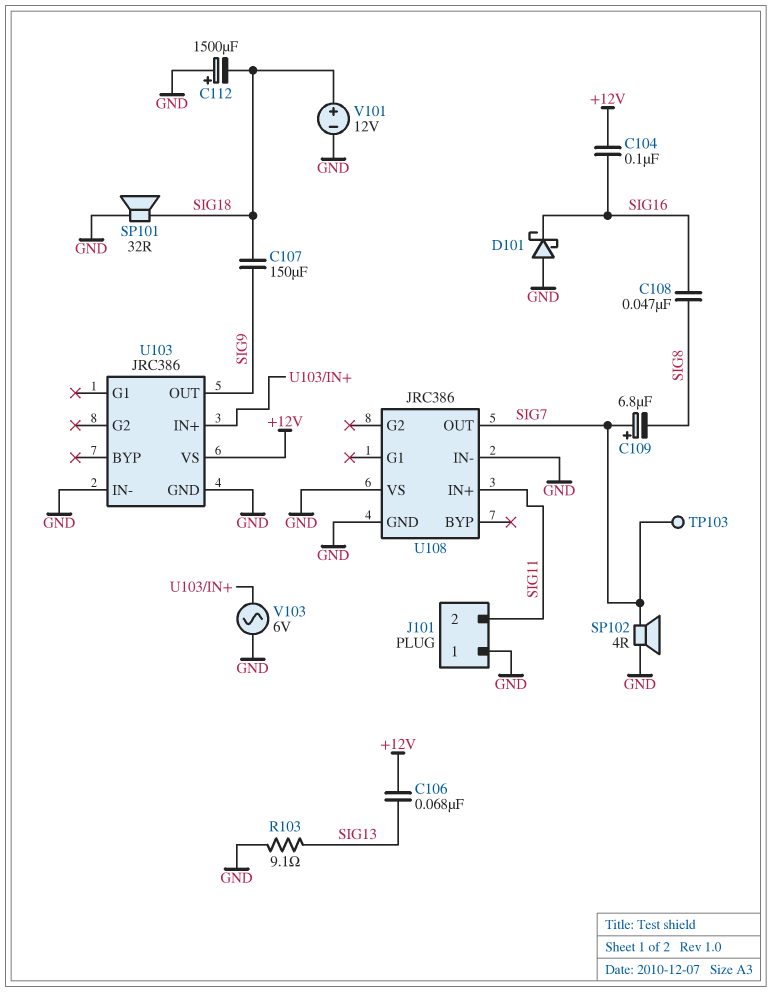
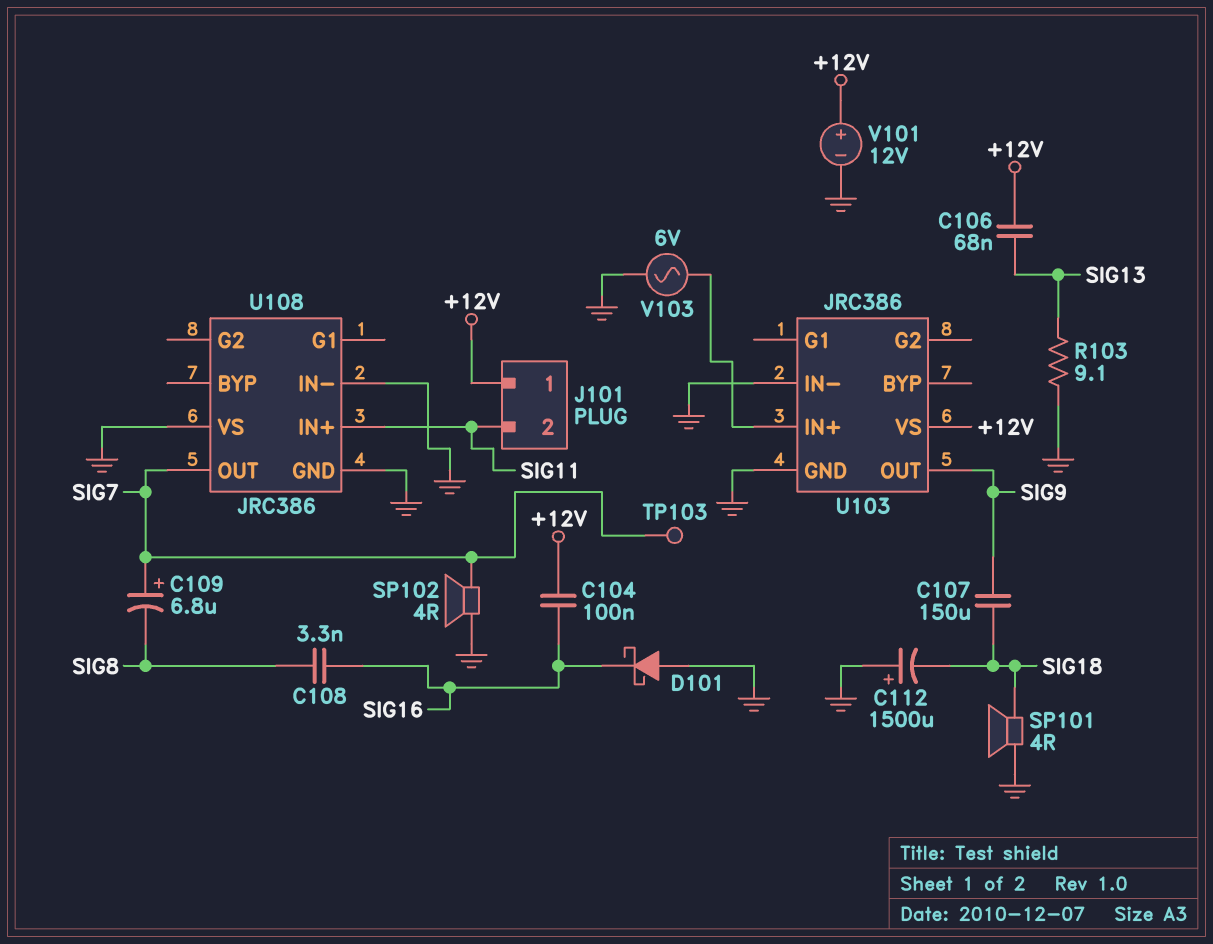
C108: 47nF (SIG8, SIG16) -> 3.3nF (SIG8, SIG16)
J101 pin 1: GND -> +12V
SP101: speaker 32R (GND, SIG18) -> speaker 4R (GND, SIG18)
V101: 12V (plus SIG18, minus GND) -> 12V (plus +12V, minus GND)

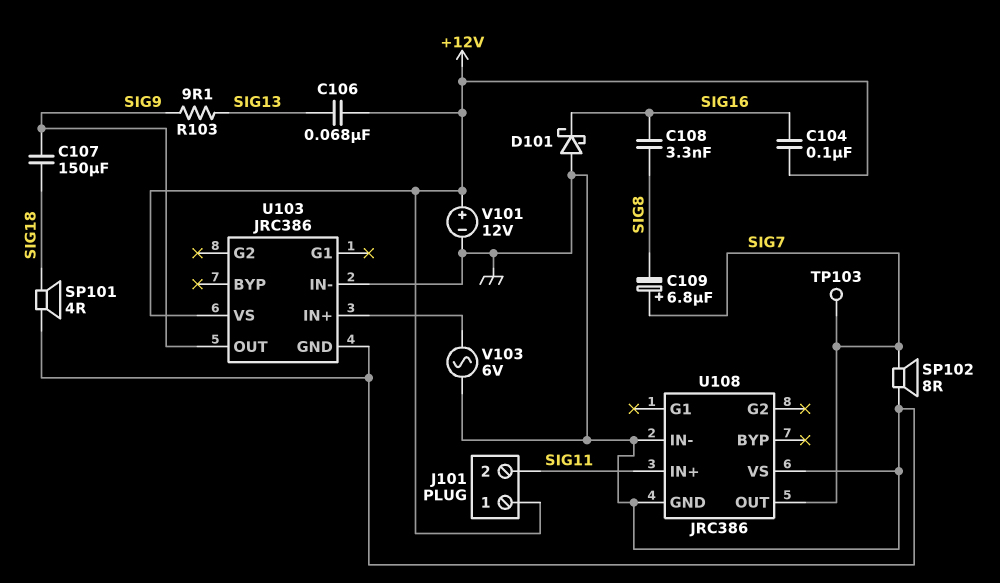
C112: 1500uF (plus GND, minus SIG18) -> none
R103: 9.1 (GND, SIG13) -> 9.1 (SIG9, SIG13)
SP102: speaker 4R (GND, SIG7) -> speaker 8R (GND, SIG7)

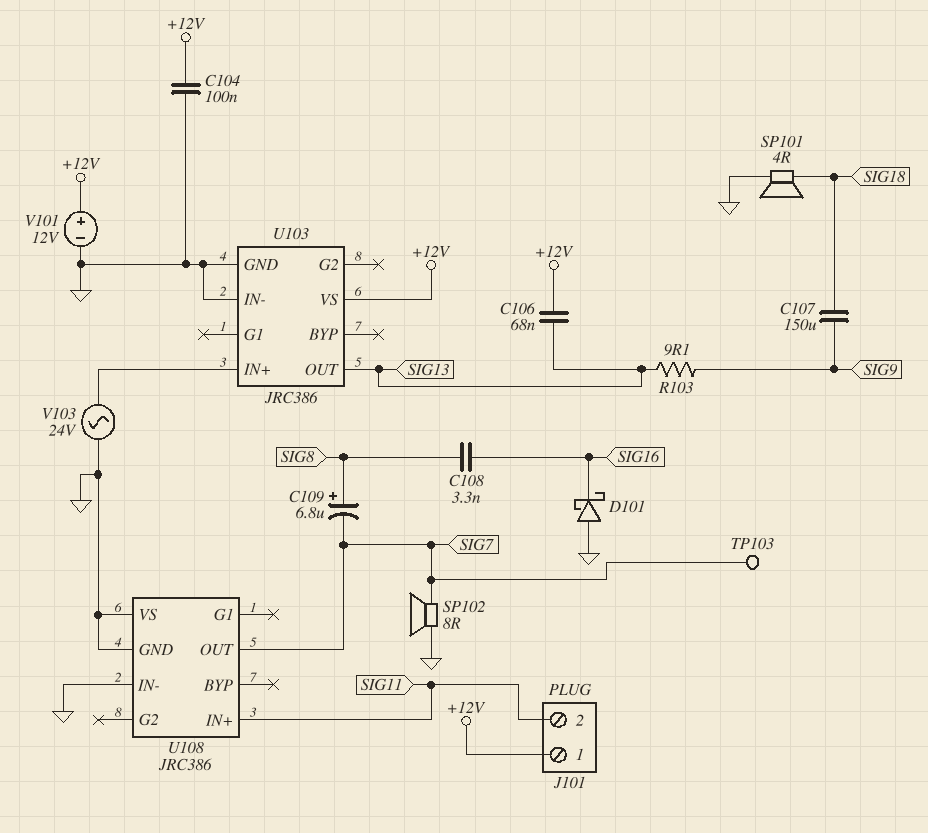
C104: 100nF (+12V, SIG16) -> 100nF (+12V, GND)
C109: 6.8uF (plus SIG7, minus SIG8) -> 6.8uF (plus SIG8, minus SIG7)
U103 pin OUT: SIG9 -> SIG13
V103: AC 6V (GND, U103/IN+) -> AC 24V (GND, U103/IN+)

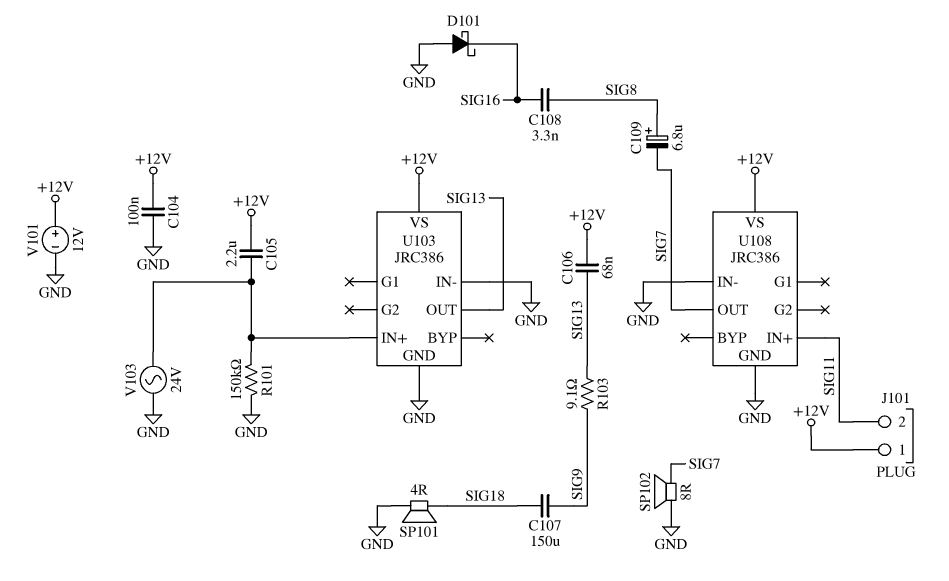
C105: none -> 2.2uF (+12V, U103/IN+)
R101: none -> 150k (GND, U103/IN+)
TP103: test point (SIG7) -> none
U108 pin VS: GND -> +12V

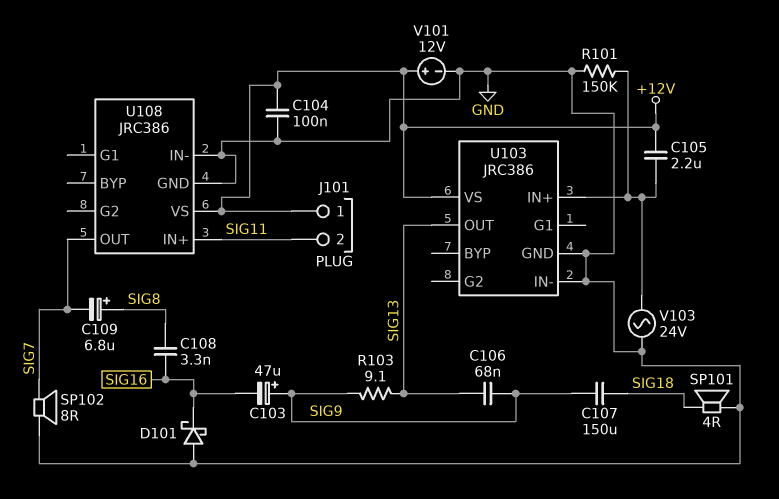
C103: none -> 47uF (plus SIG9, minus SIG16)
C106: 68nF (+12V, SIG13) -> 68nF (SIG9, SIG13)

